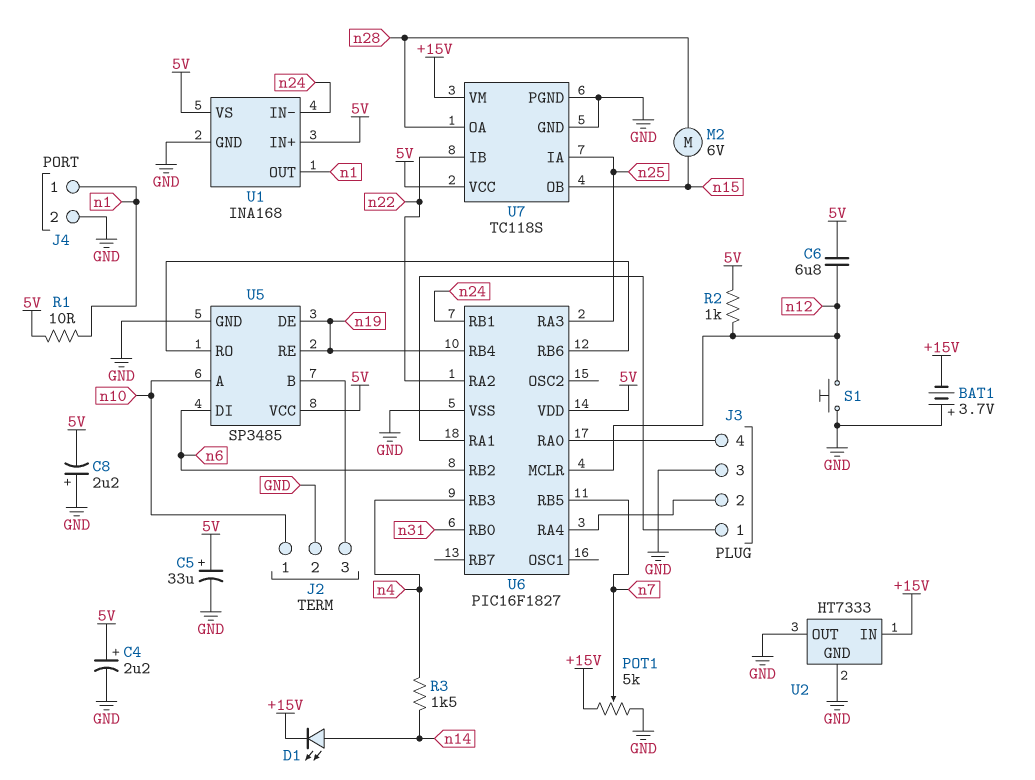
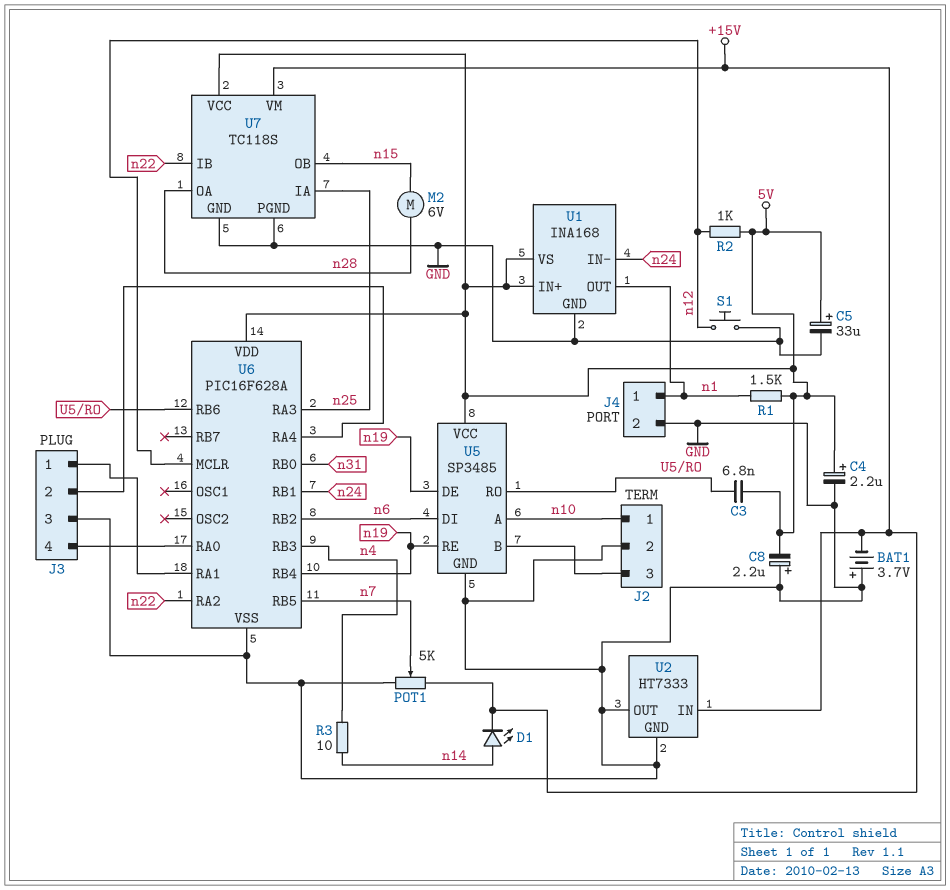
C3: none -> 6.8nF (5V, U5/RO)
C6: 6.8uF (5V, n12) -> none
R1: 10 (5V, n1) -> 1.5k (5V, n1)
R3: 1.5k (n4, n14) -> 10 (n4, n14)
U6: PIC16F1827 -> PIC16F628A

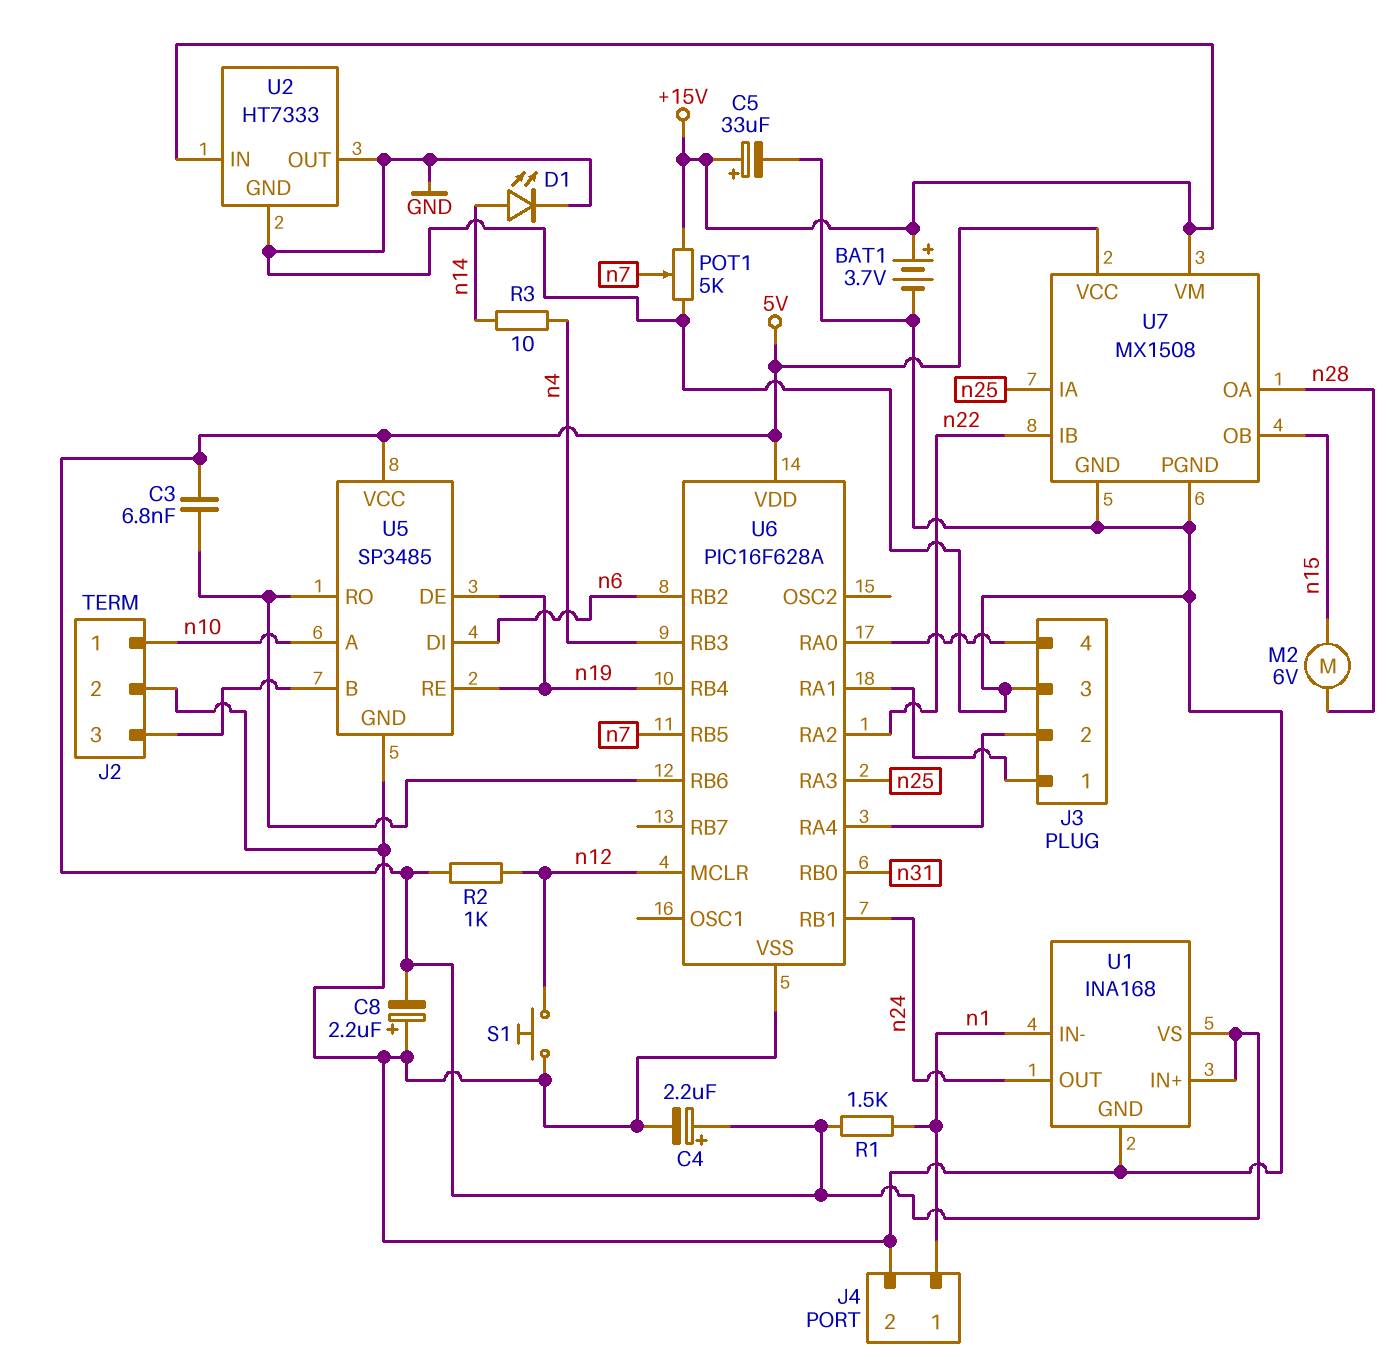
BAT1: 3.7V (plus GND, minus +15V) -> 3.7V (plus +15V, minus GND)
C5: 33uF (plus 5V, minus GND) -> 33uF (plus +15V, minus GND)
D1: LED (A n14, K +15V) -> LED (A n14, K GND)
U1 pin IN-: n24 -> n1
U1 pin OUT: n1 -> n24
U7: TC118S -> MX1508

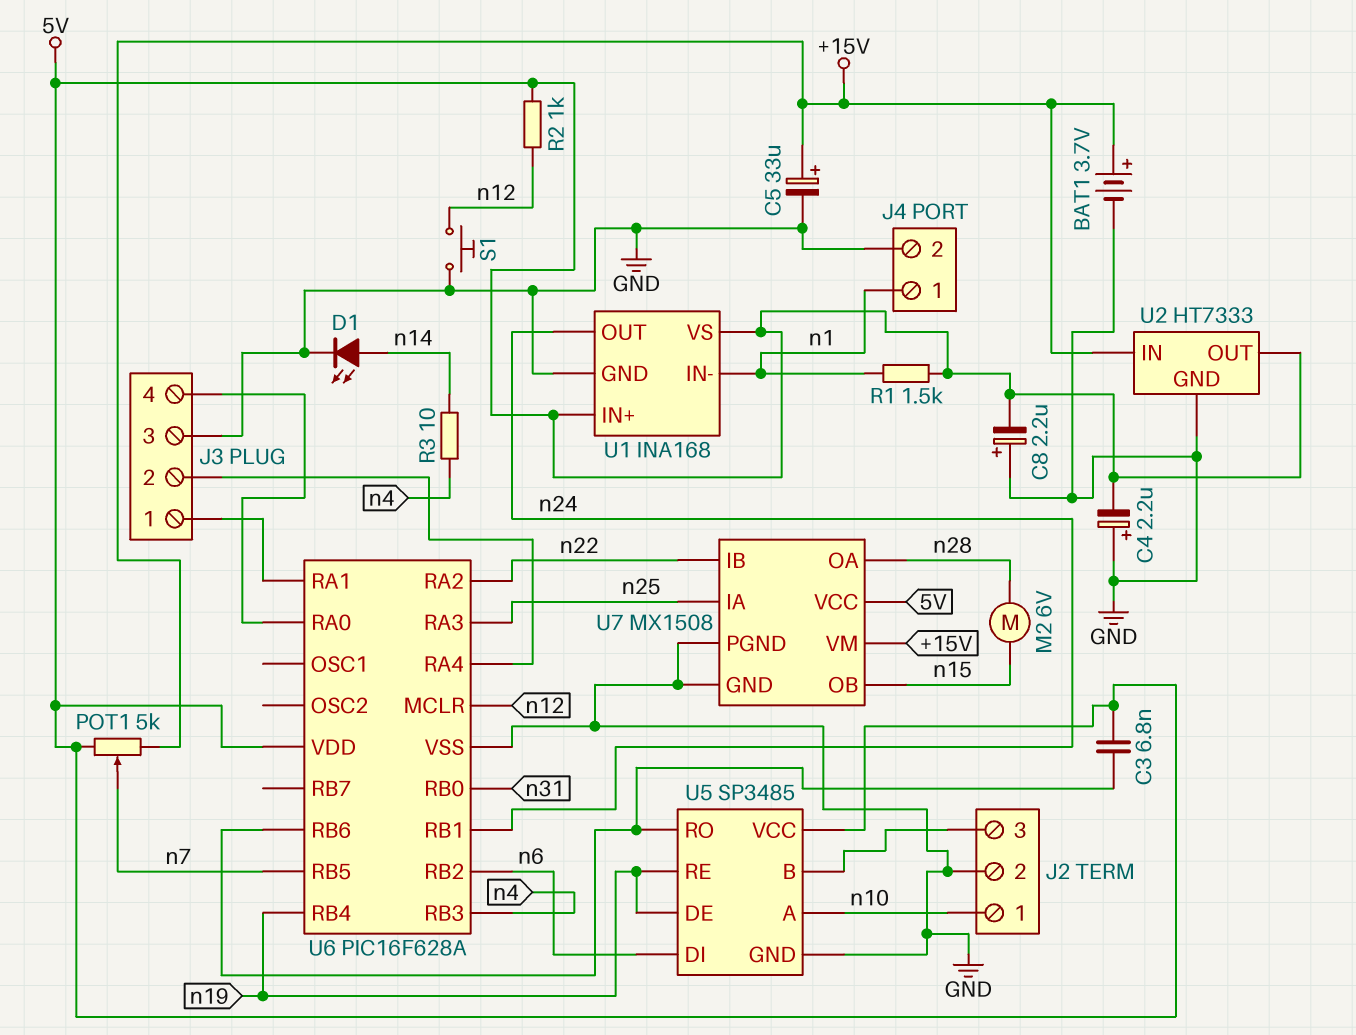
C4: 2.2uF (plus 5V, minus GND) -> 2.2uF (plus GND, minus 5V)
POT1: 5k (+15V, GND, wiper n7) -> 5k (+15V, 5V, wiper n7)
U2 pin OUT: GND -> 5V

